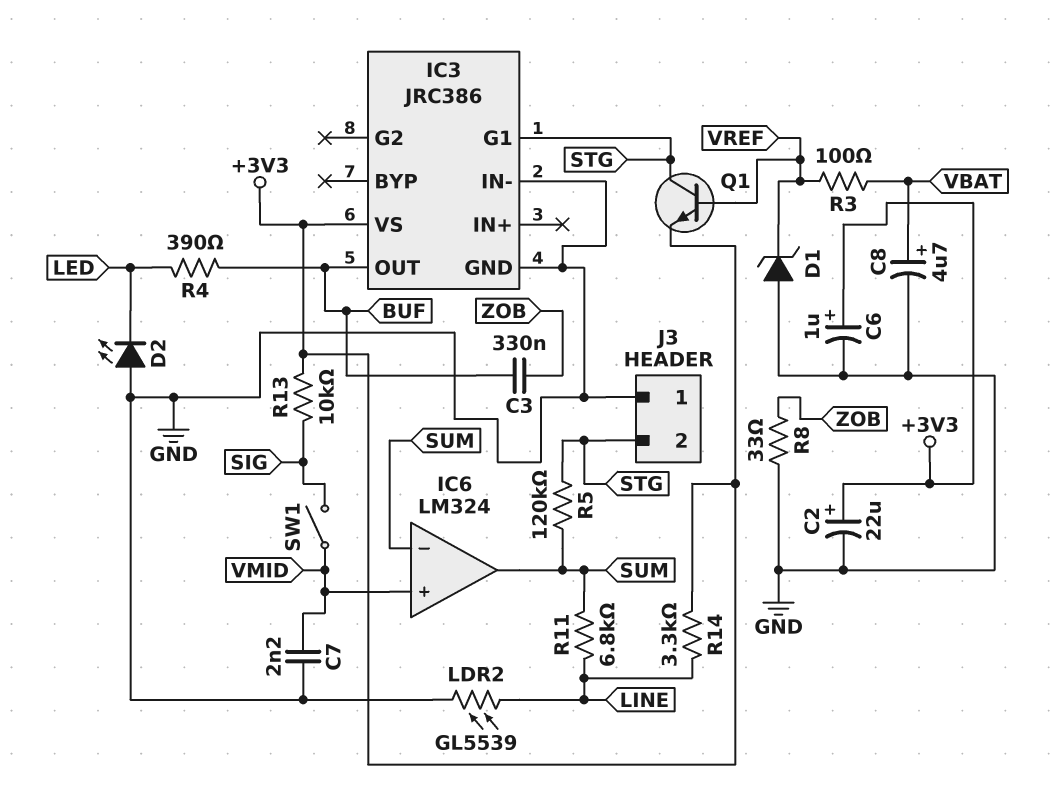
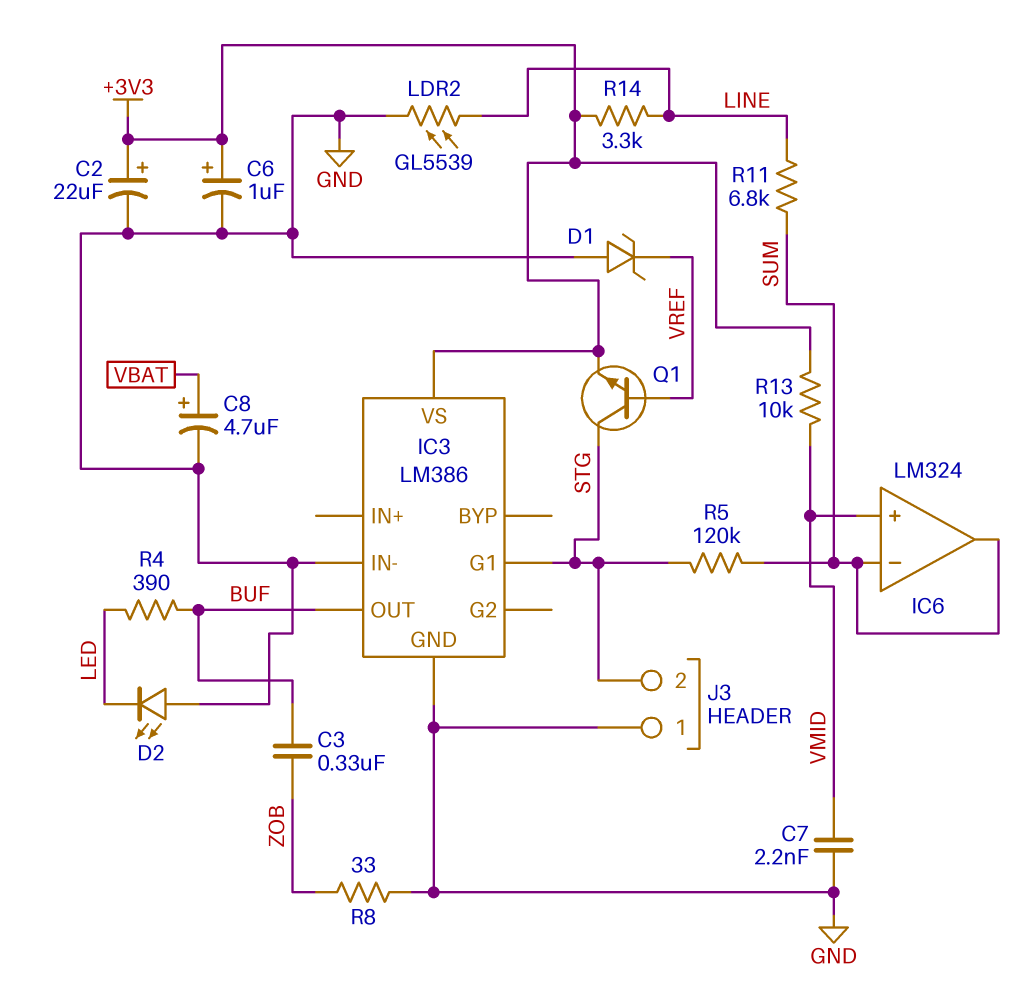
IC3: JRC386 -> LM386
R3: 100 (VBAT, VREF) -> none
R13: 10k (+3V3, SIG) -> 10k (+3V3, VMID)
SW1: switch (SIG, VMID) -> none

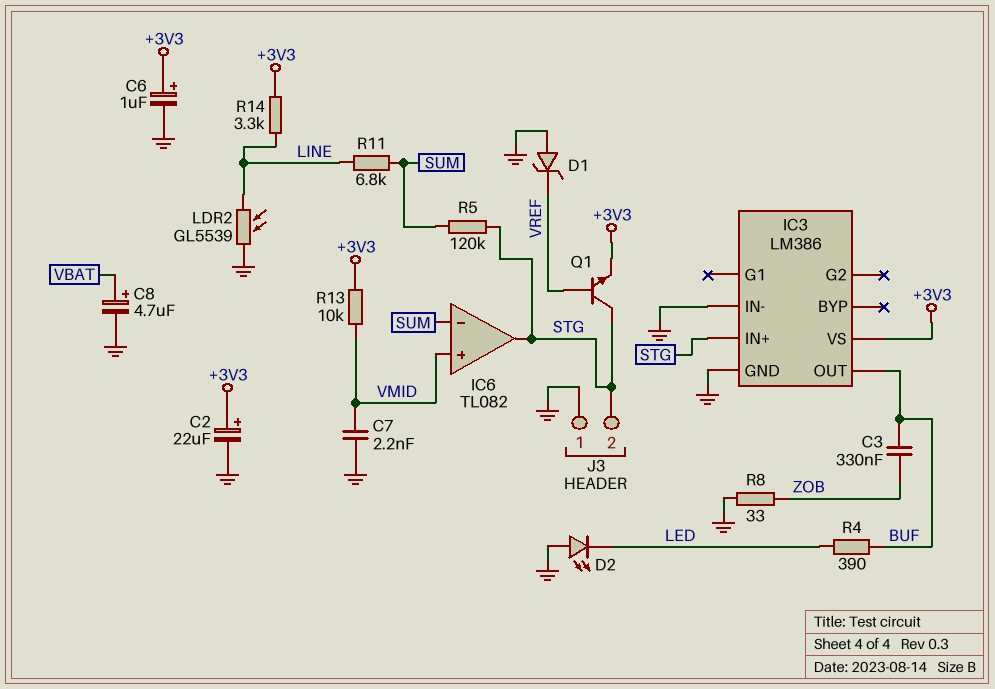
IC3 pin G1: STG -> none
IC3 pin IN+: none -> STG
IC6: LM324 -> TL082
IC6 pin out: SUM -> STG

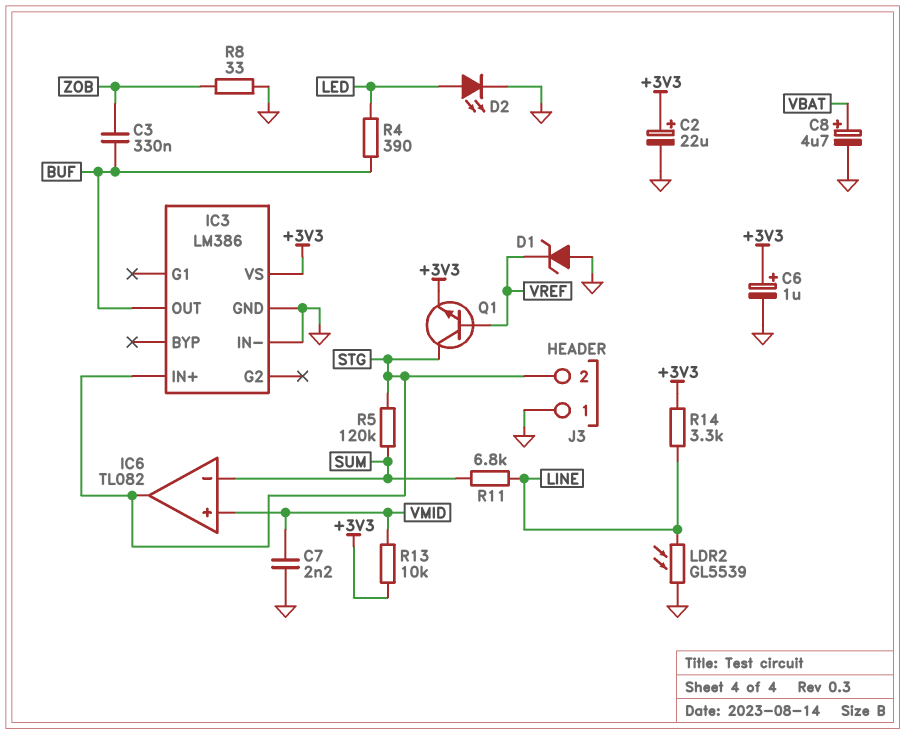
D2: LED (A GND, K LED) -> LED (A LED, K GND)

